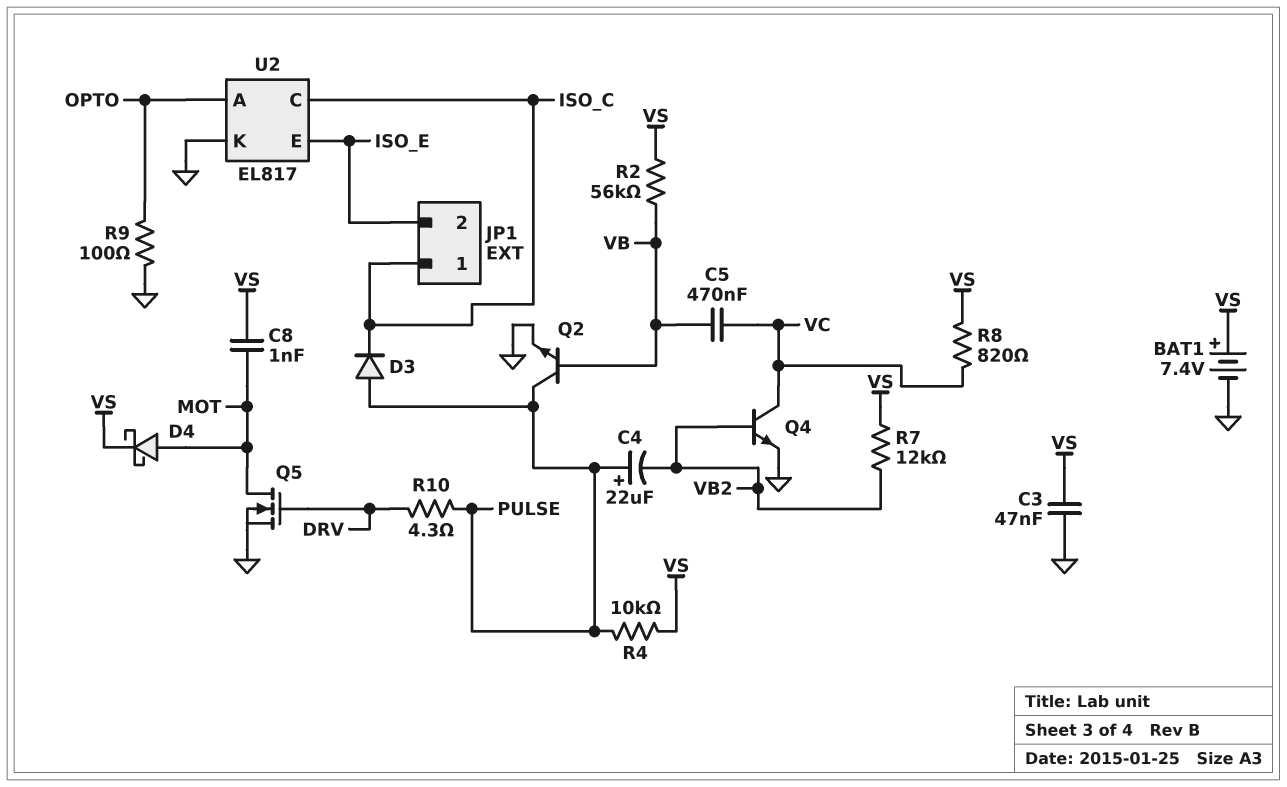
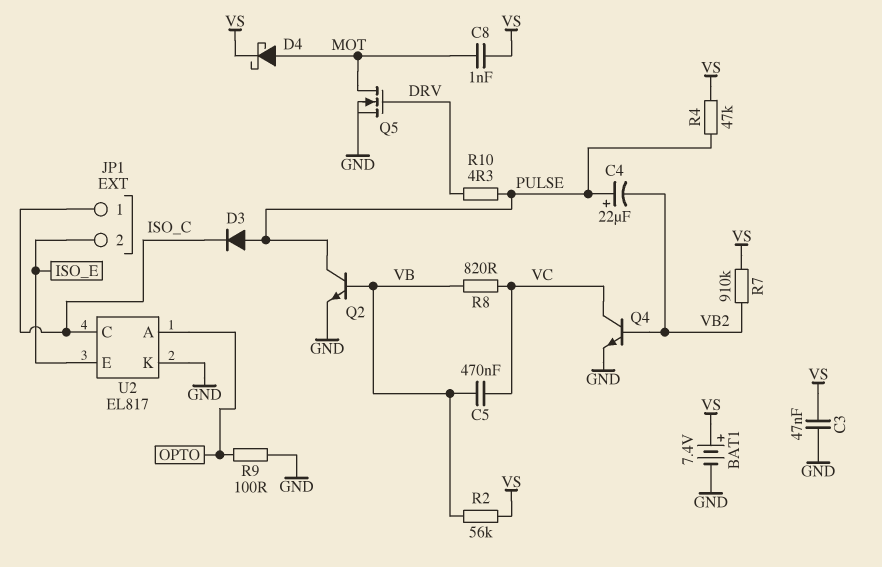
R4: 10k (PULSE, VS) -> 47k (PULSE, VS)
R7: 12k (VB2, VS) -> 910k (VB2, VS)
R8: 820 (VC, VS) -> 820 (VB, VC)

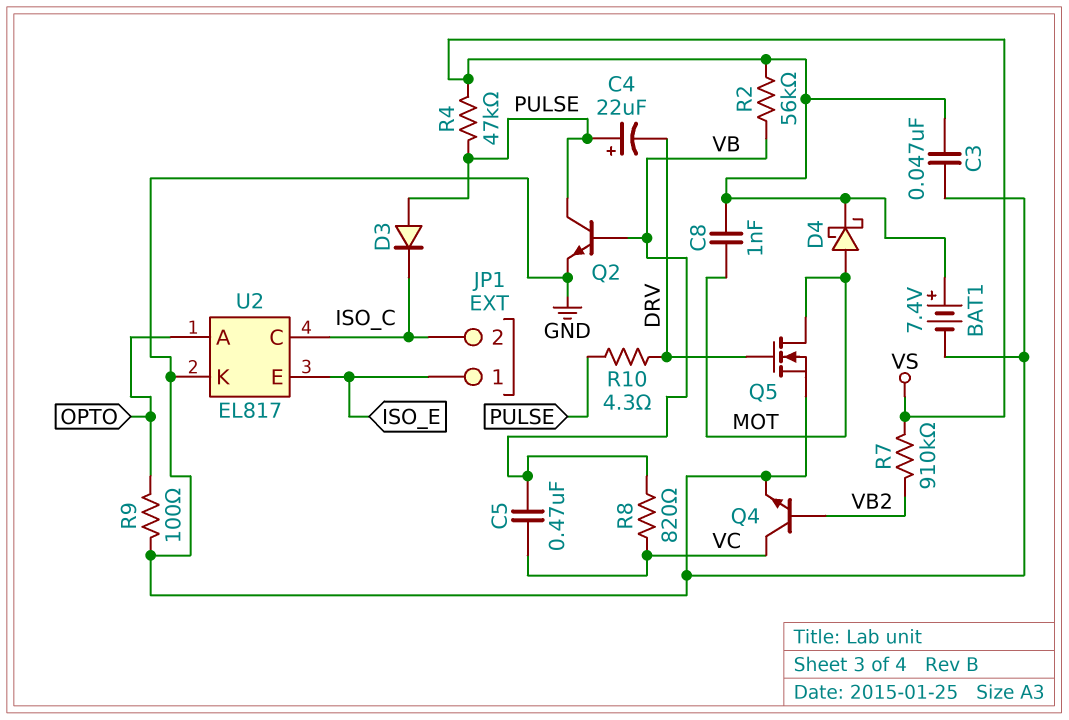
C4: 22uF (plus PULSE, minus VB2) -> 22uF (plus PULSE, minus DRV)
JP1 pin 1: ISO_C -> ISO_E
JP1 pin 2: ISO_E -> ISO_C

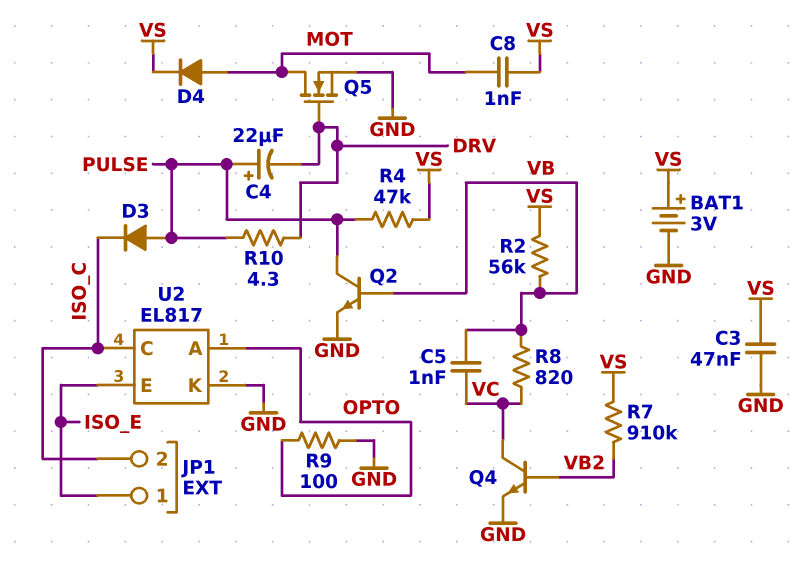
BAT1: 7.4V (plus VS, minus GND) -> 3V (plus VS, minus GND)
C5: 470nF (VB, VC) -> 1nF (VB, VC)
D4: schottky (A MOT, K VS) -> diode (A MOT, K VS)

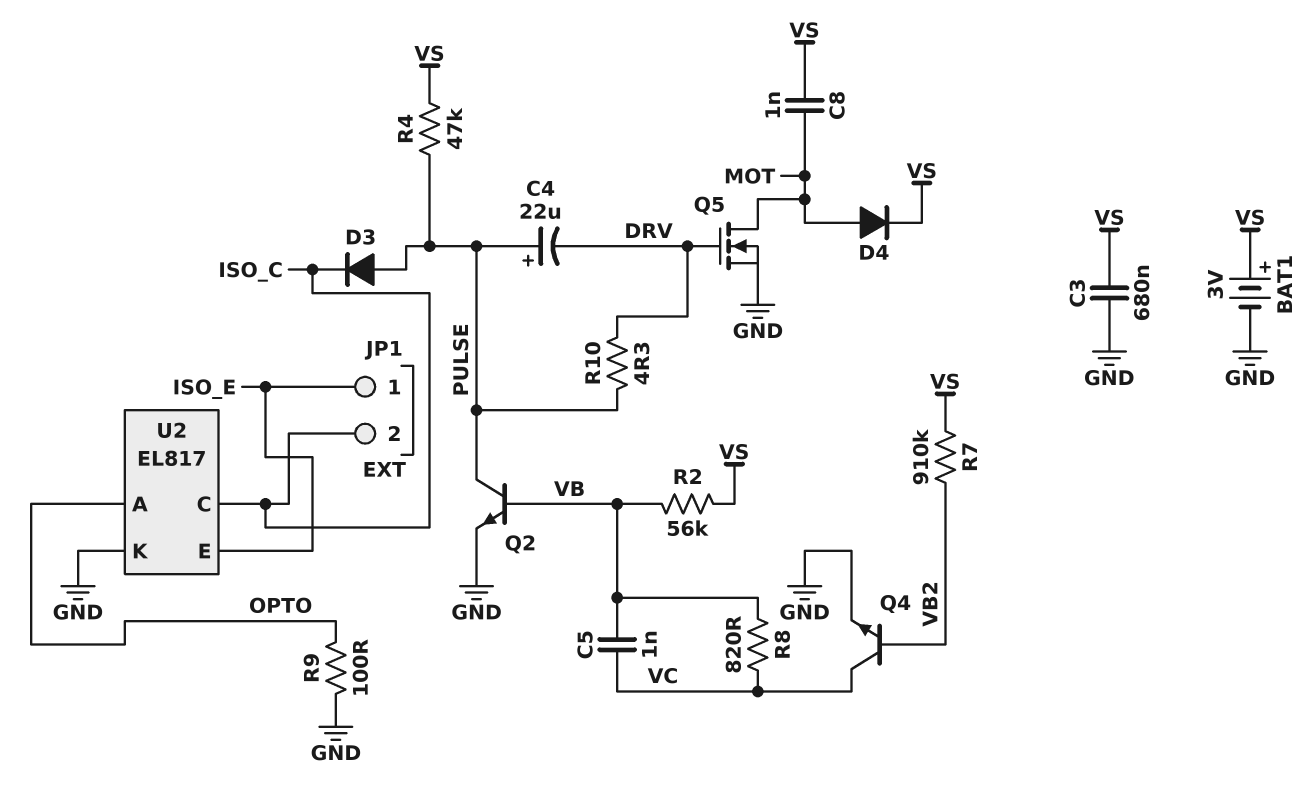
C3: 47nF (GND, VS) -> 680nF (GND, VS)

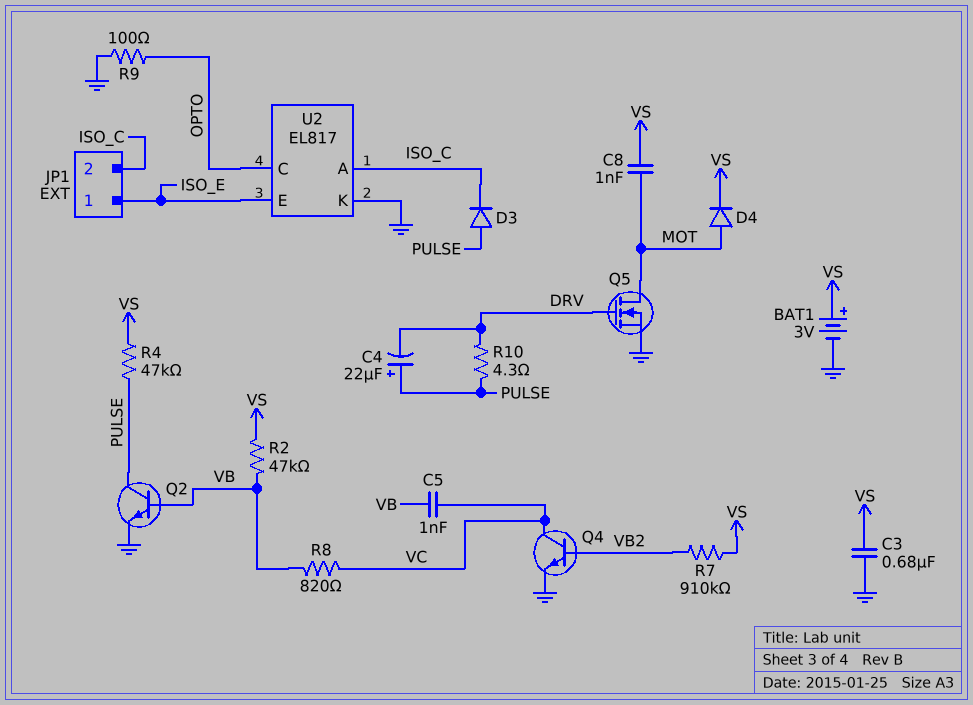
R2: 56k (VB, VS) -> 47k (VB, VS)
U2 pin A: OPTO -> ISO_C
U2 pin C: ISO_C -> OPTO

